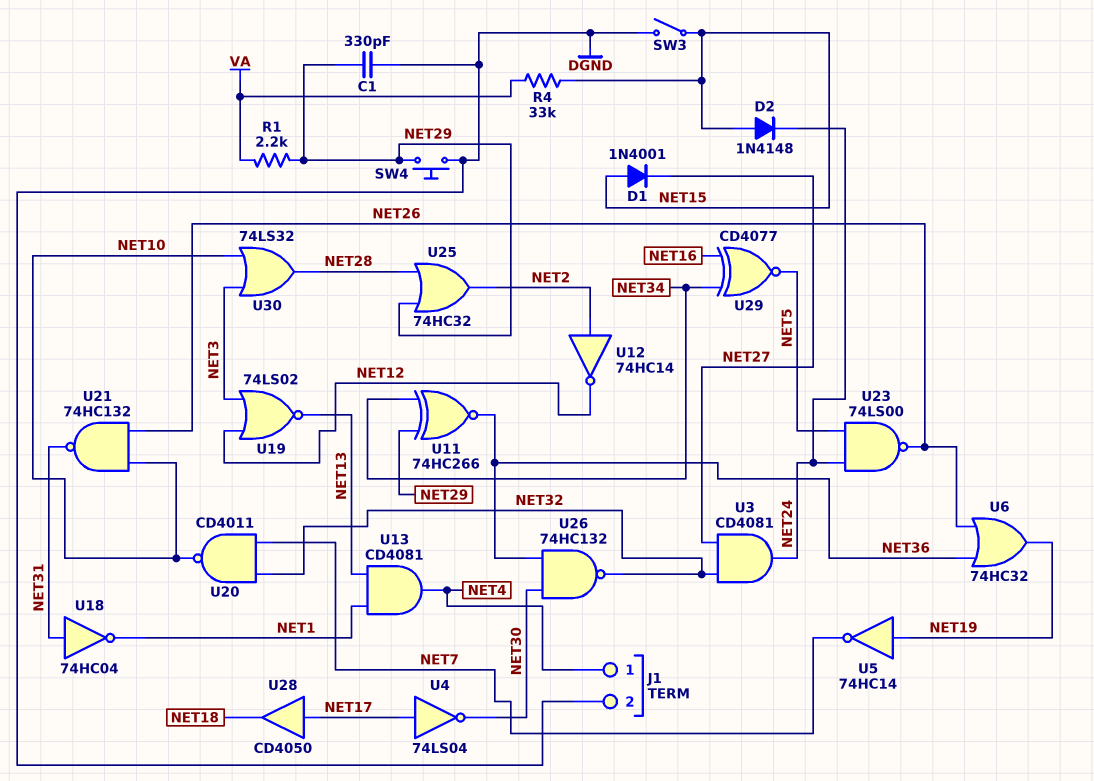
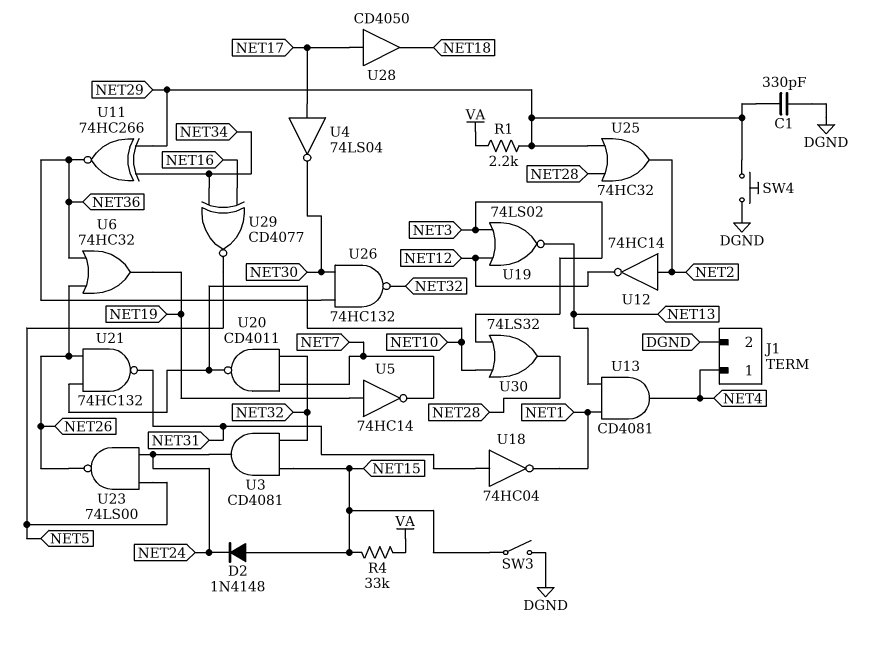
D1: diode 1N4001 (A NET15, K NET27) -> none
U3: AND CD4081 (in NET27, in NET32, out NET24) -> AND CD4081 (in NET15, in NET32, out NET24)

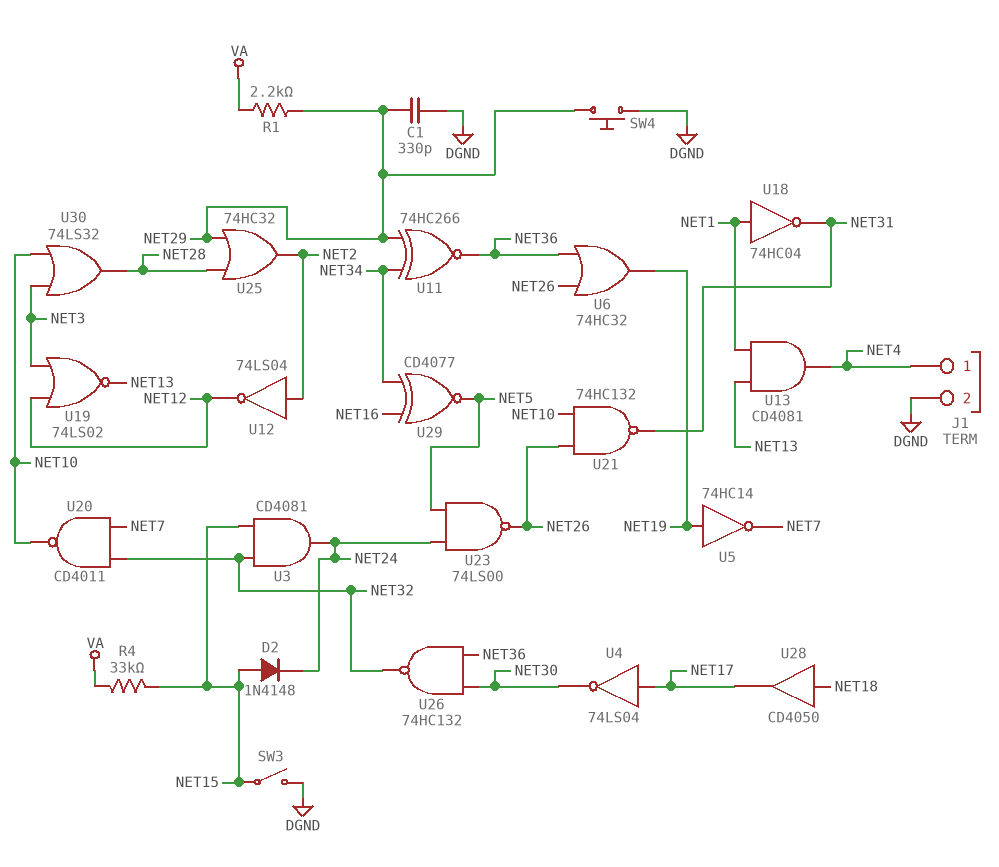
U12: NOT 74HC14 (in NET2, out NET12) -> NOT 74LS04 (in NET2, out NET12)
U18: NOT 74HC04 (in NET31, out NET1) -> NOT 74HC04 (in NET1, out NET31)
U28: buffer CD4050 (in NET17, out NET18) -> buffer CD4050 (in NET18, out NET17)

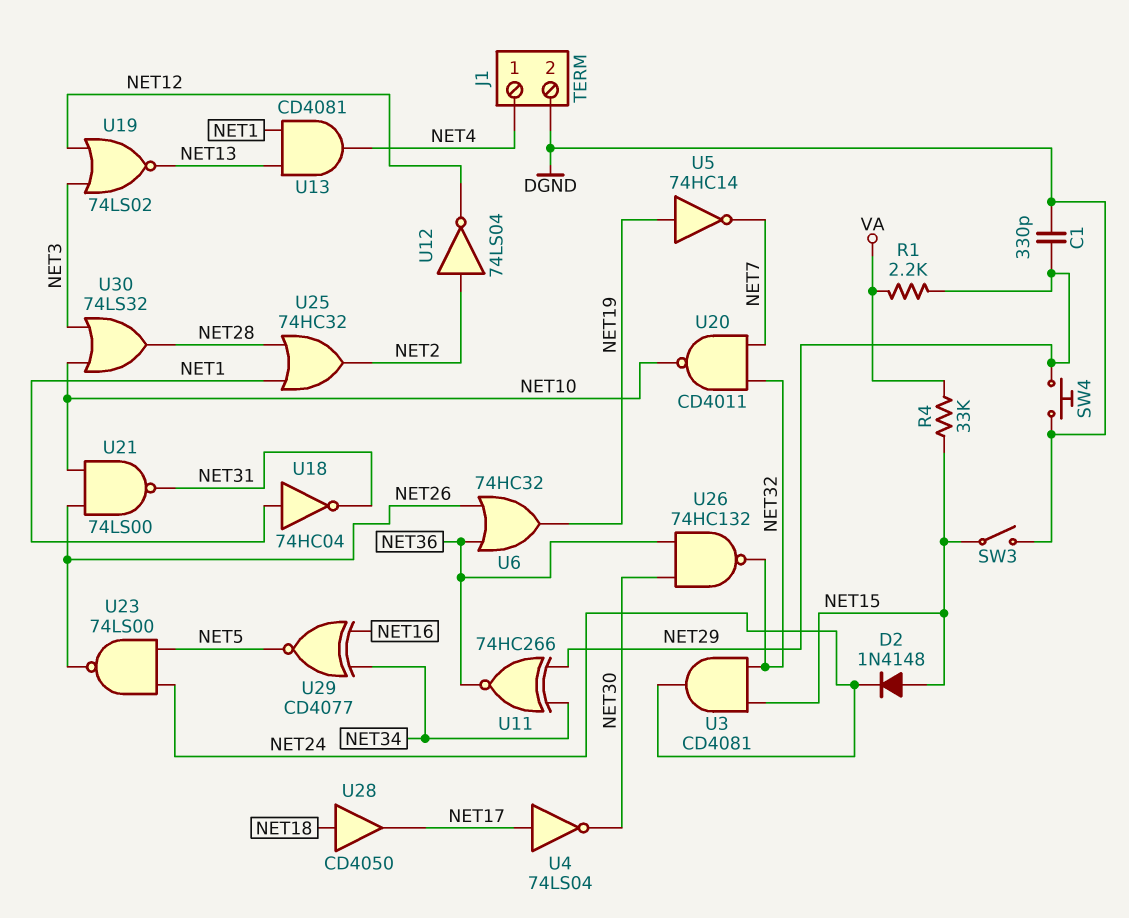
U21: NAND 74HC132 (in NET10, in NET26, out NET31) -> NAND 74LS00 (in NET10, in NET26, out NET31)
U25: OR 74HC32 (in NET28, in NET29, out NET2) -> OR 74HC32 (in NET1, in NET28, out NET2)

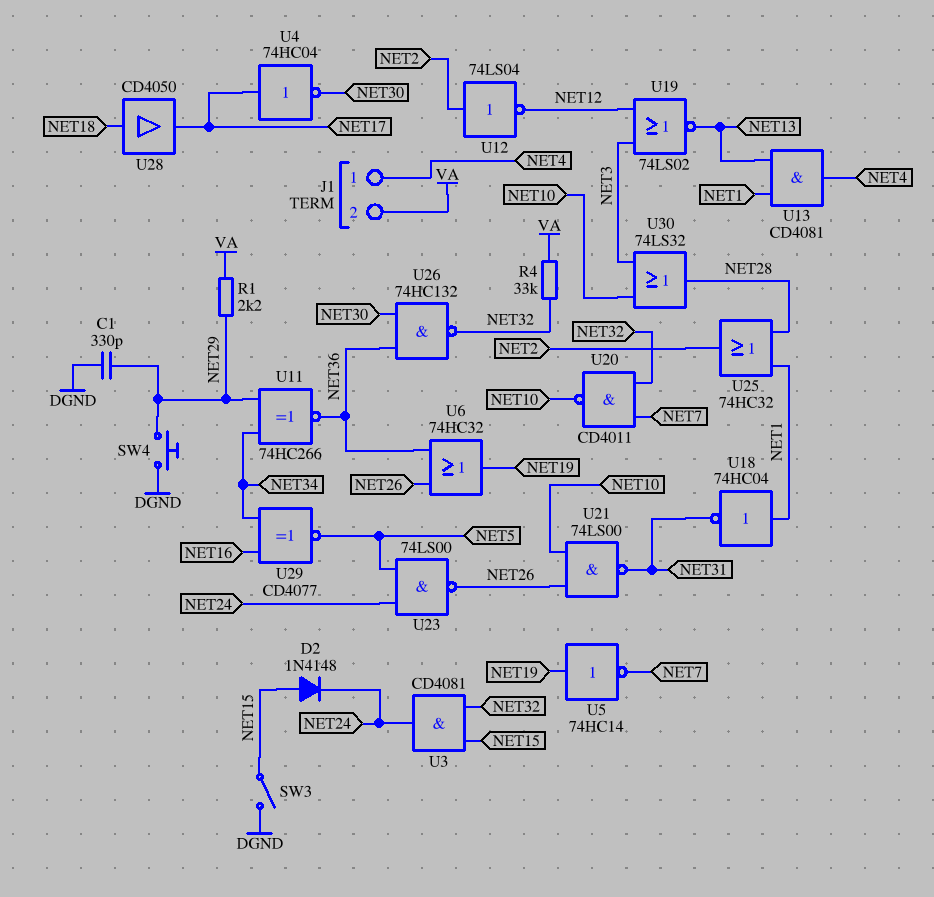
J1 pin 2: DGND -> VA
R4: 33k (NET15, VA) -> 33k (NET32, VA)
U4: NOT 74LS04 (in NET17, out NET30) -> NOT 74HC04 (in NET17, out NET30)

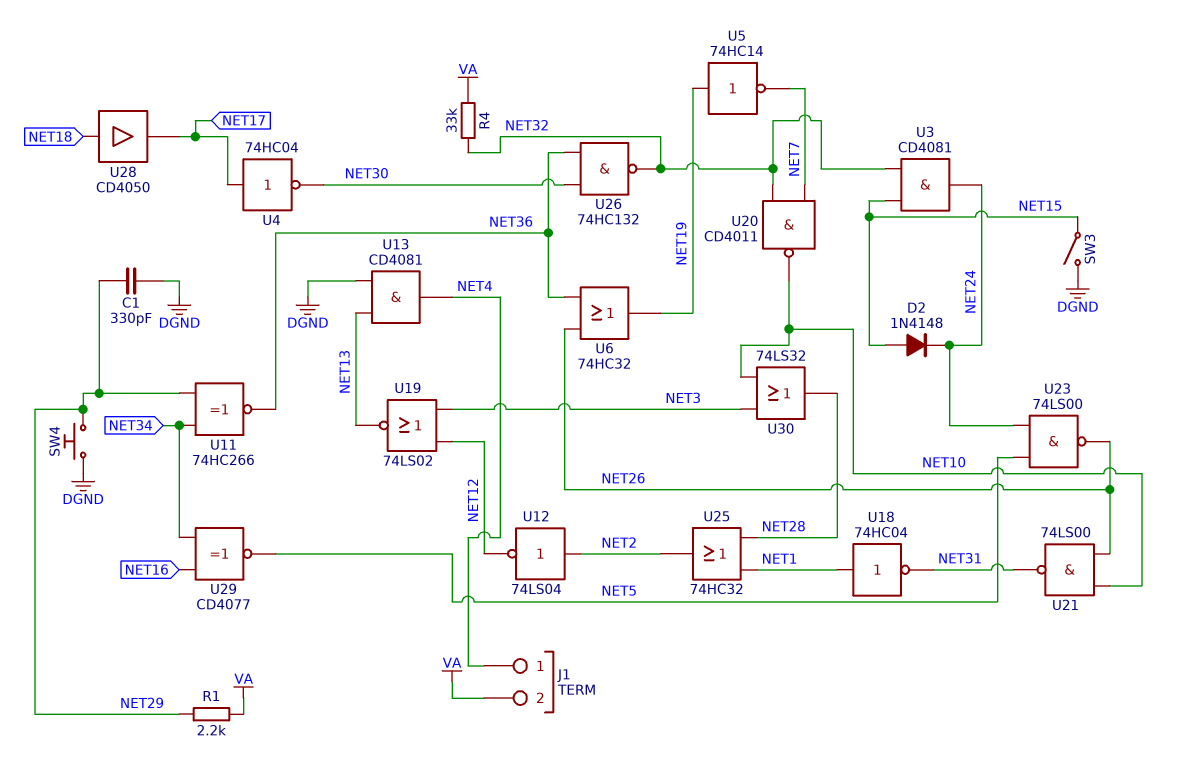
U13: AND CD4081 (in NET1, in NET13, out NET4) -> AND CD4081 (in DGND, in NET13, out NET4)

